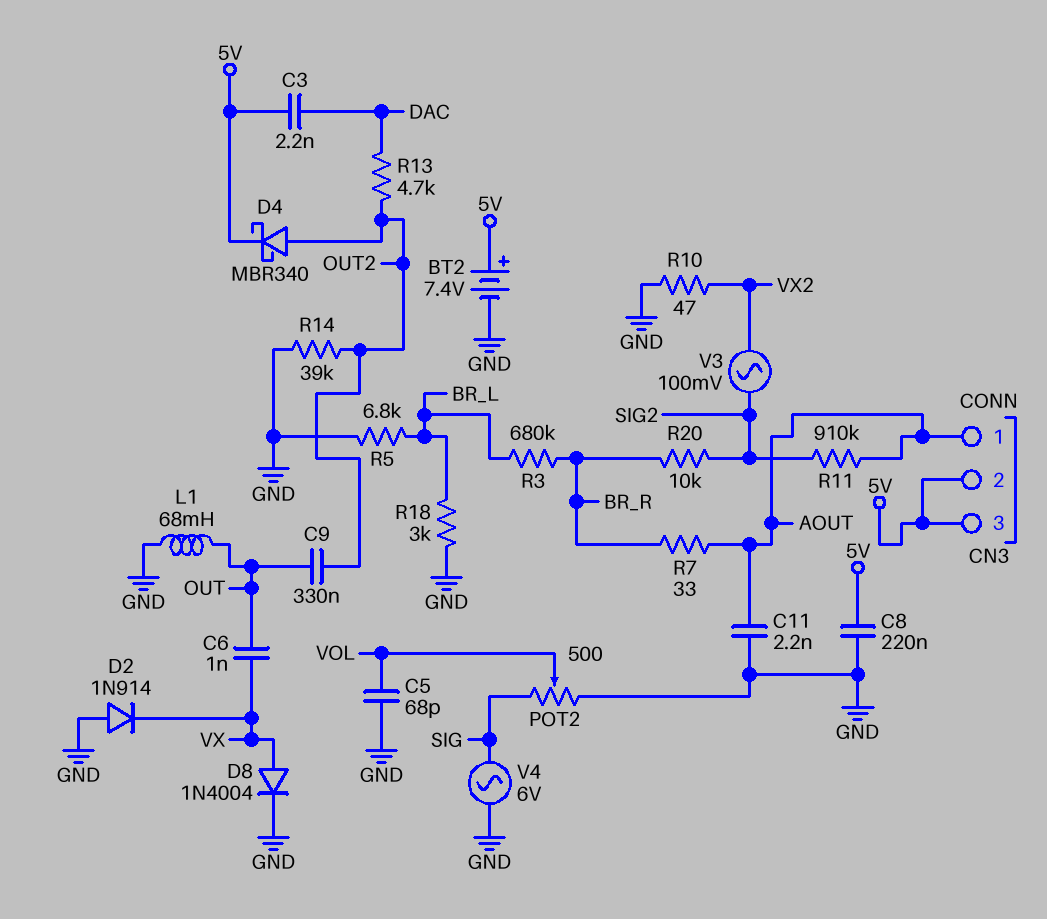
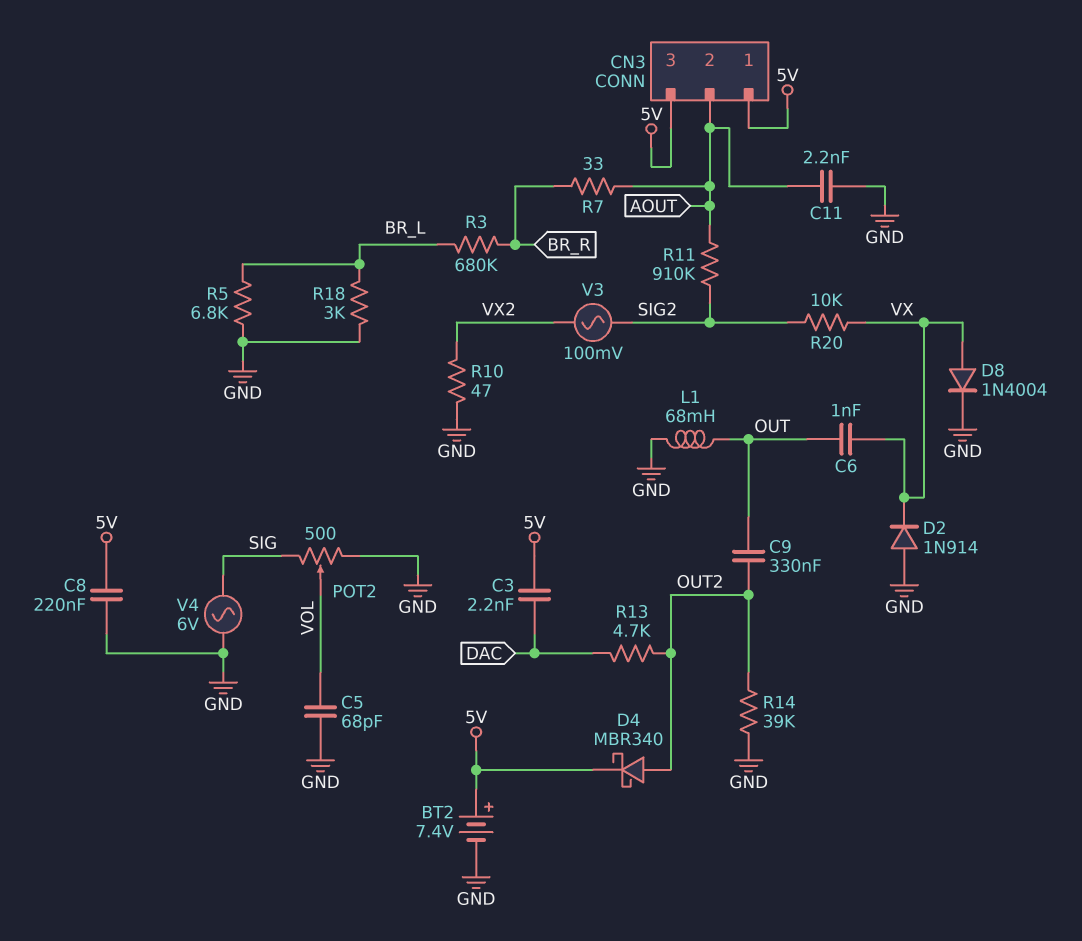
CN3 pin 1: AOUT -> 5V
CN3 pin 2: 5V -> AOUT
R20: 10k (BR_R, SIG2) -> 10k (SIG2, VX)

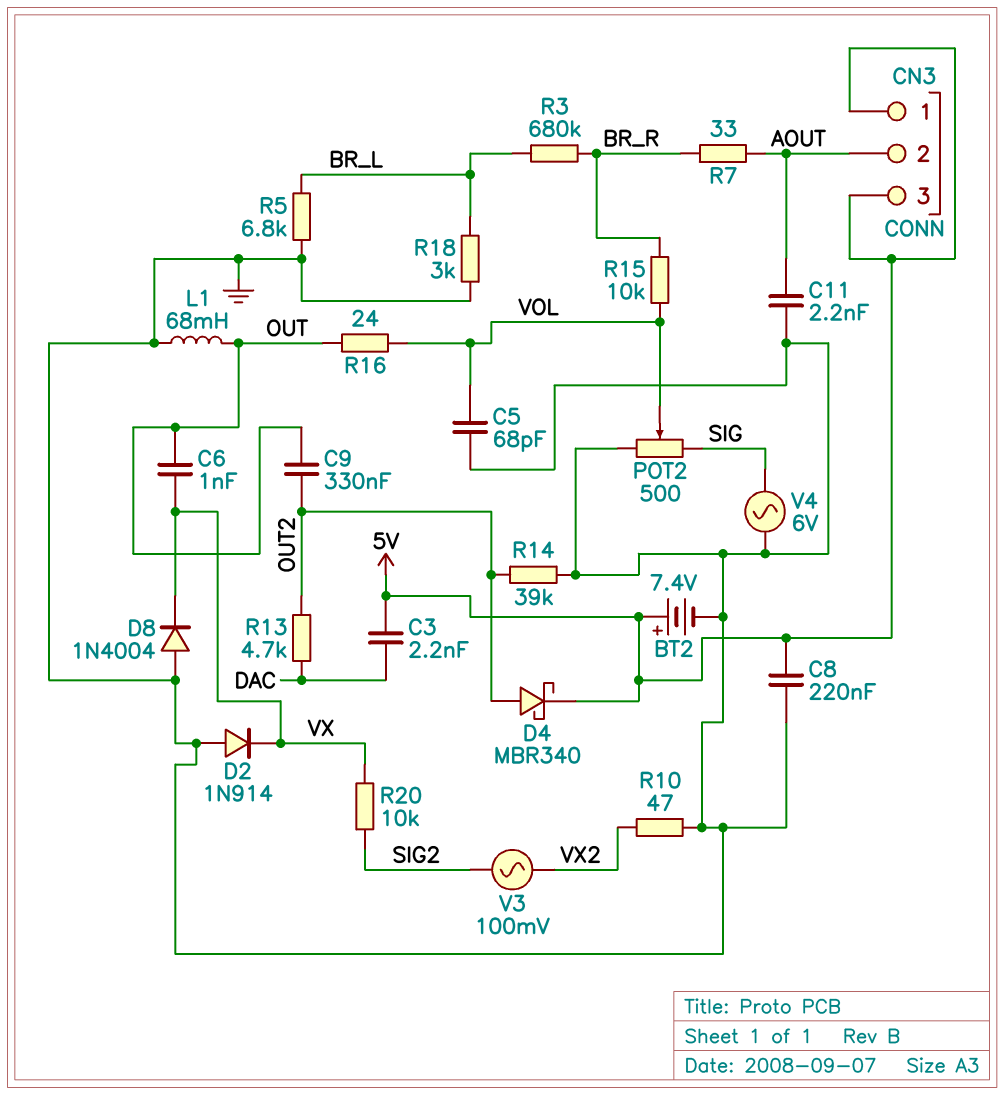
D8: diode 1N4004 (A VX, K GND) -> diode 1N4004 (A GND, K VX)
R11: 910k (AOUT, SIG2) -> none
R15: none -> 10k (BR_R, VOL)
R16: none -> 24 (OUT, VOL)

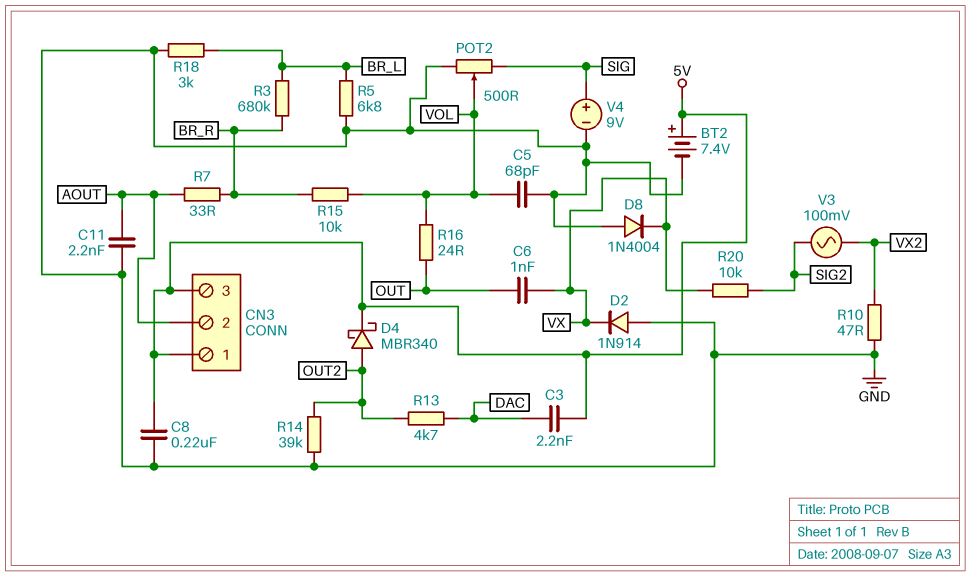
C9: 330nF (OUT, OUT2) -> none
L1: 68mH (GND, OUT) -> none
V4: AC 6V (GND, SIG) -> 9V (plus SIG, minus GND)

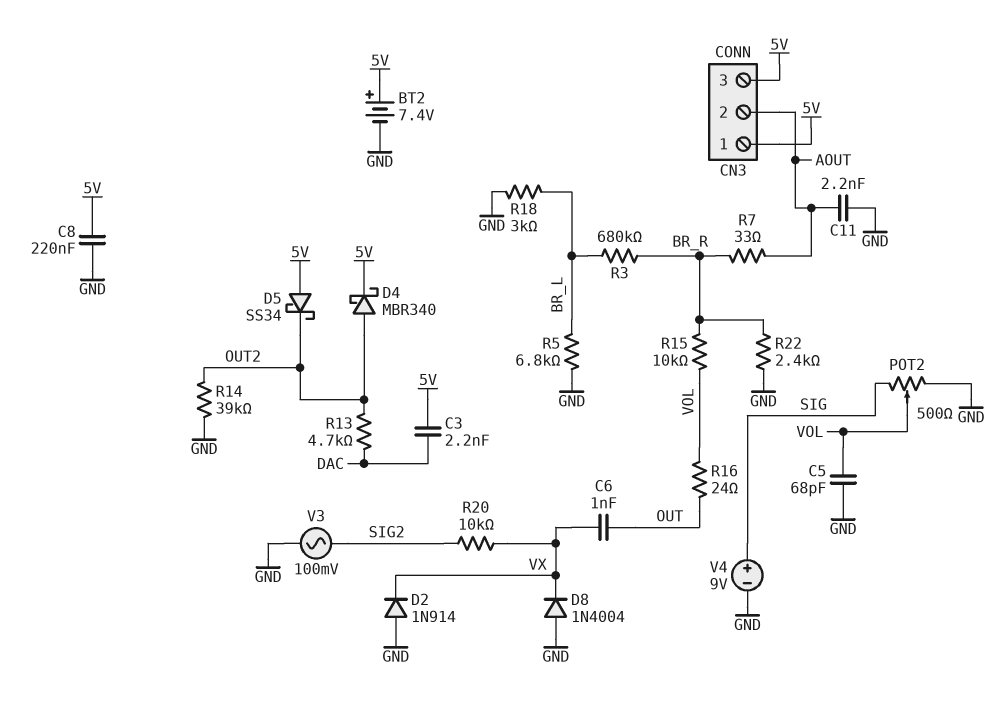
D5: none -> schottky SS34 (A 5V, K OUT2)
R10: 47 (GND, VX2) -> none
R22: none -> 2.4k (BR_R, GND)
V3: AC 100mV (SIG2, VX2) -> AC 100mV (GND, SIG2)

